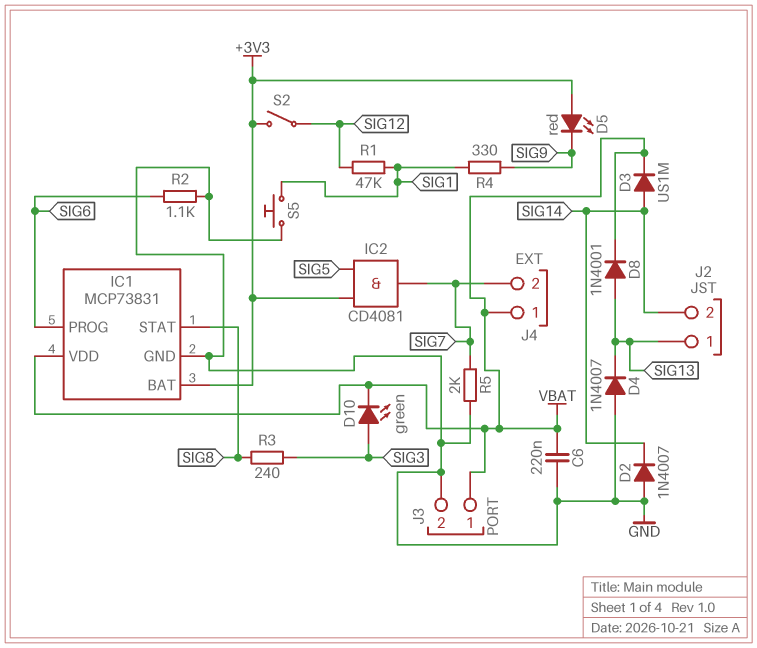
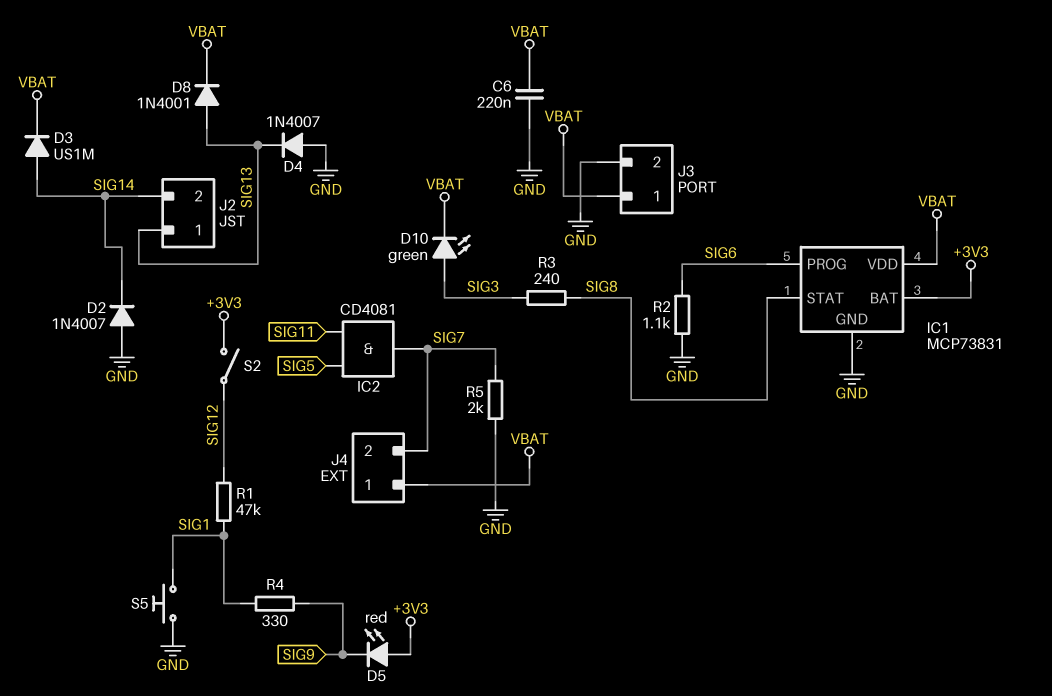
IC2: AND CD4081 (in +3V3, in SIG5, out SIG7) -> AND CD4081 (in SIG5, in SIG11, out SIG7)

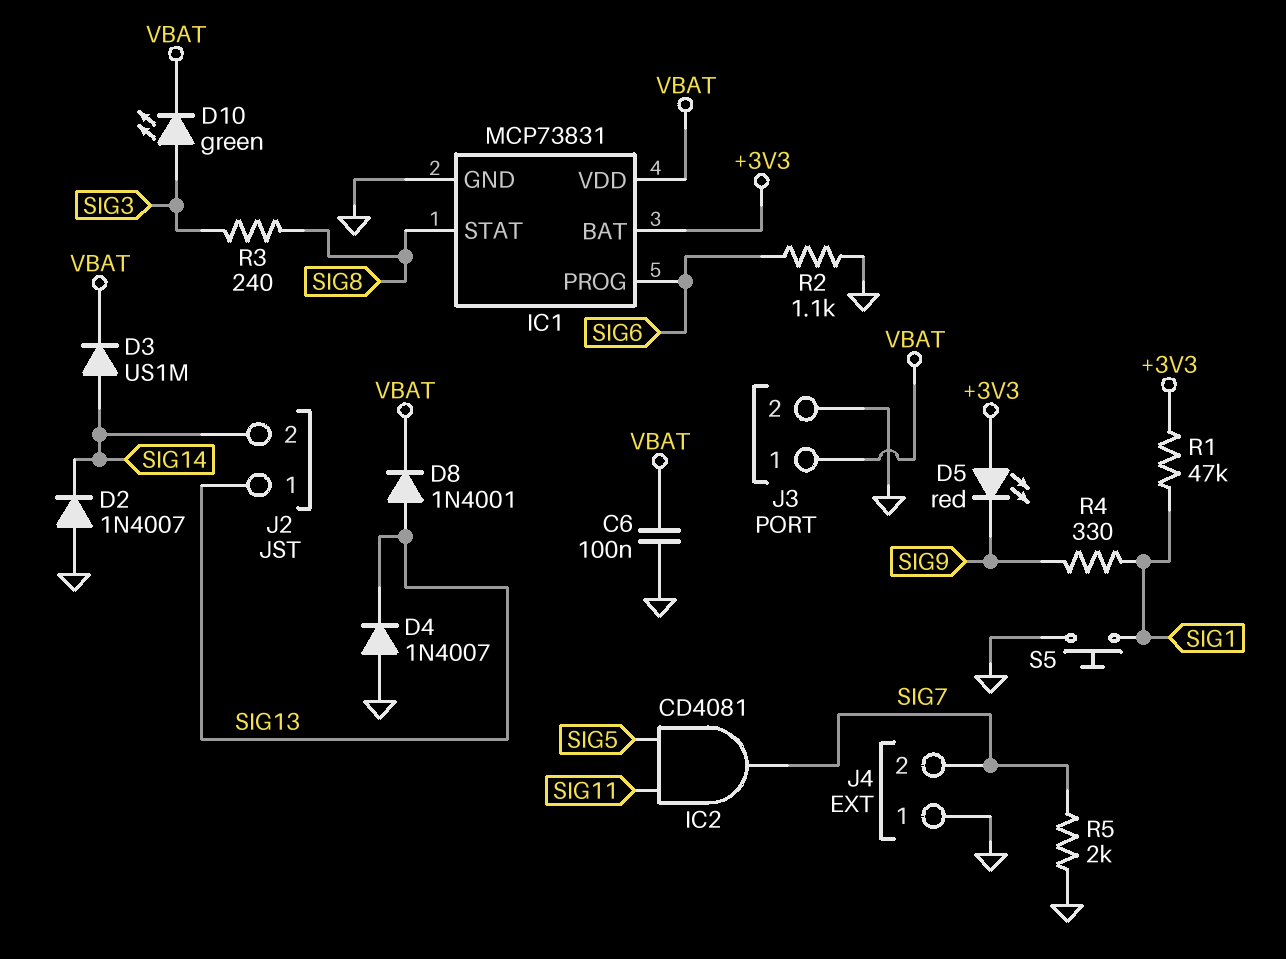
C6: 220nF (GND, VBAT) -> 100nF (GND, VBAT)
J4 pin 1: VBAT -> GND
R1: 47k (SIG1, SIG12) -> 47k (+3V3, SIG1)
S2: switch (+3V3, SIG12) -> none

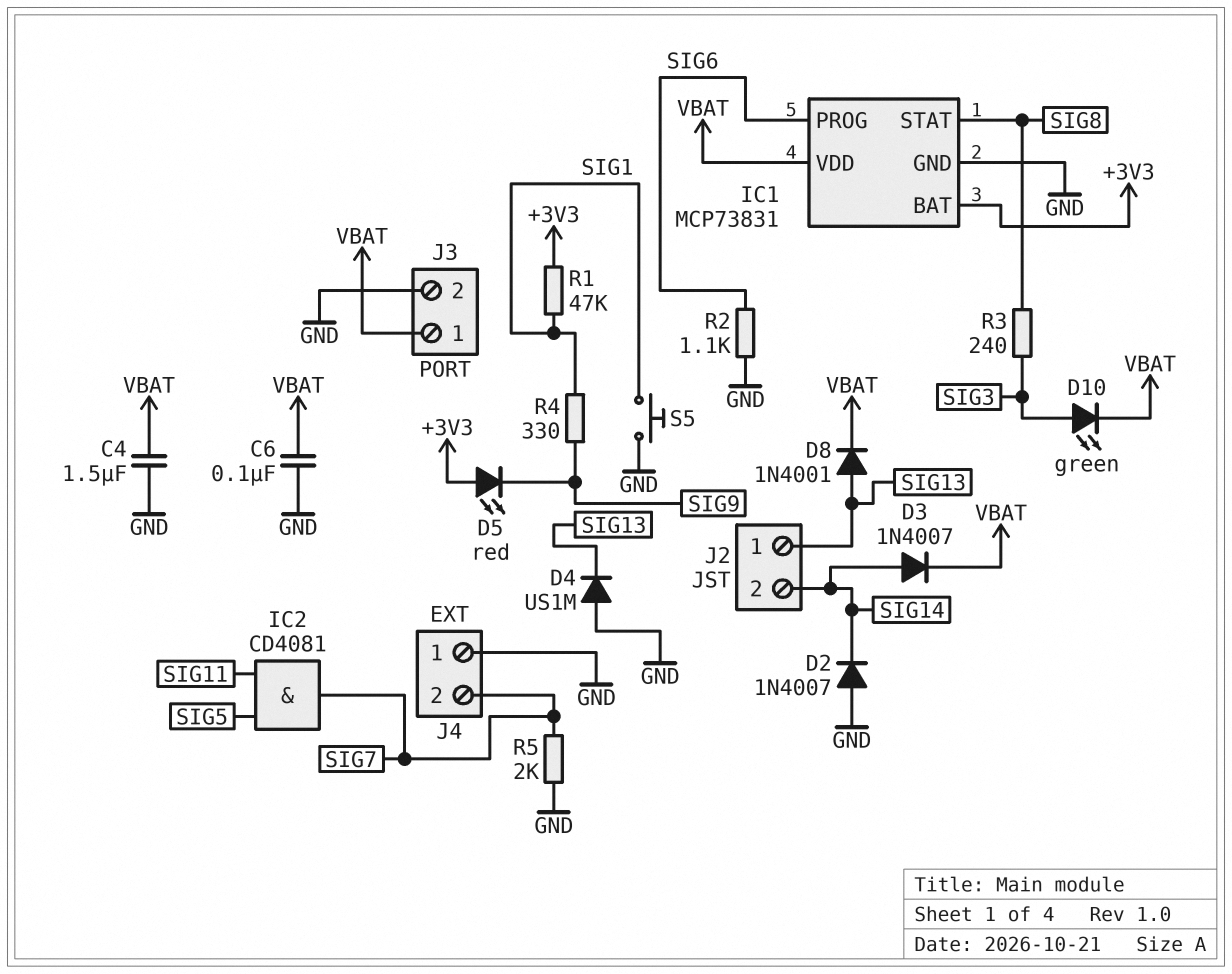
C4: none -> 1.5uF (GND, VBAT)
D3: diode US1M (A SIG14, K VBAT) -> diode 1N4007 (A SIG14, K VBAT)
D4: diode 1N4007 (A GND, K SIG13) -> diode US1M (A GND, K SIG13)

